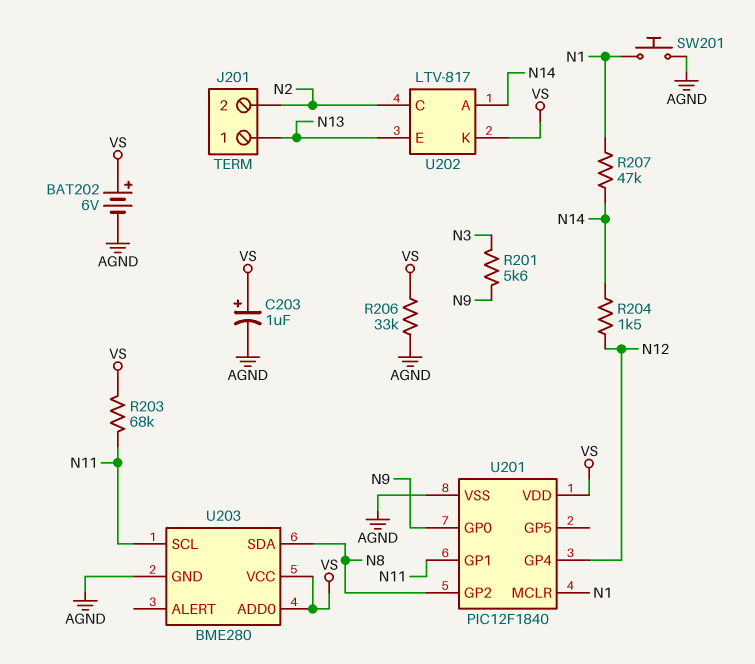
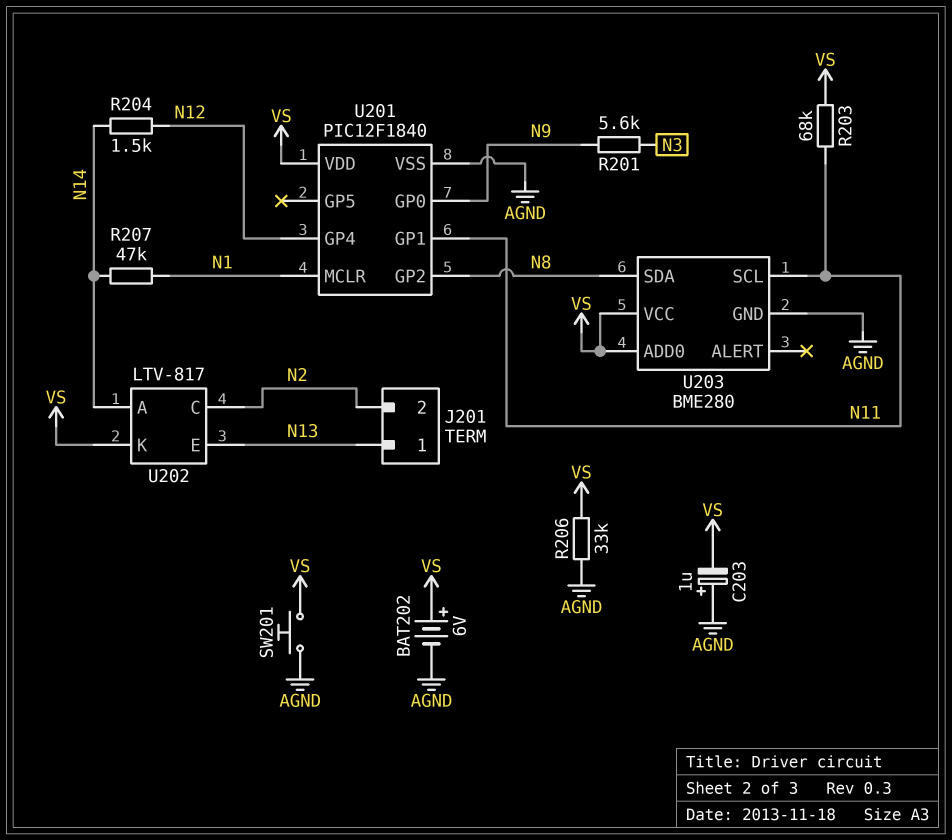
C203: 1uF (plus VS, minus AGND) -> 1uF (plus AGND, minus VS)
SW201: button (AGND, N1) -> button (AGND, VS)

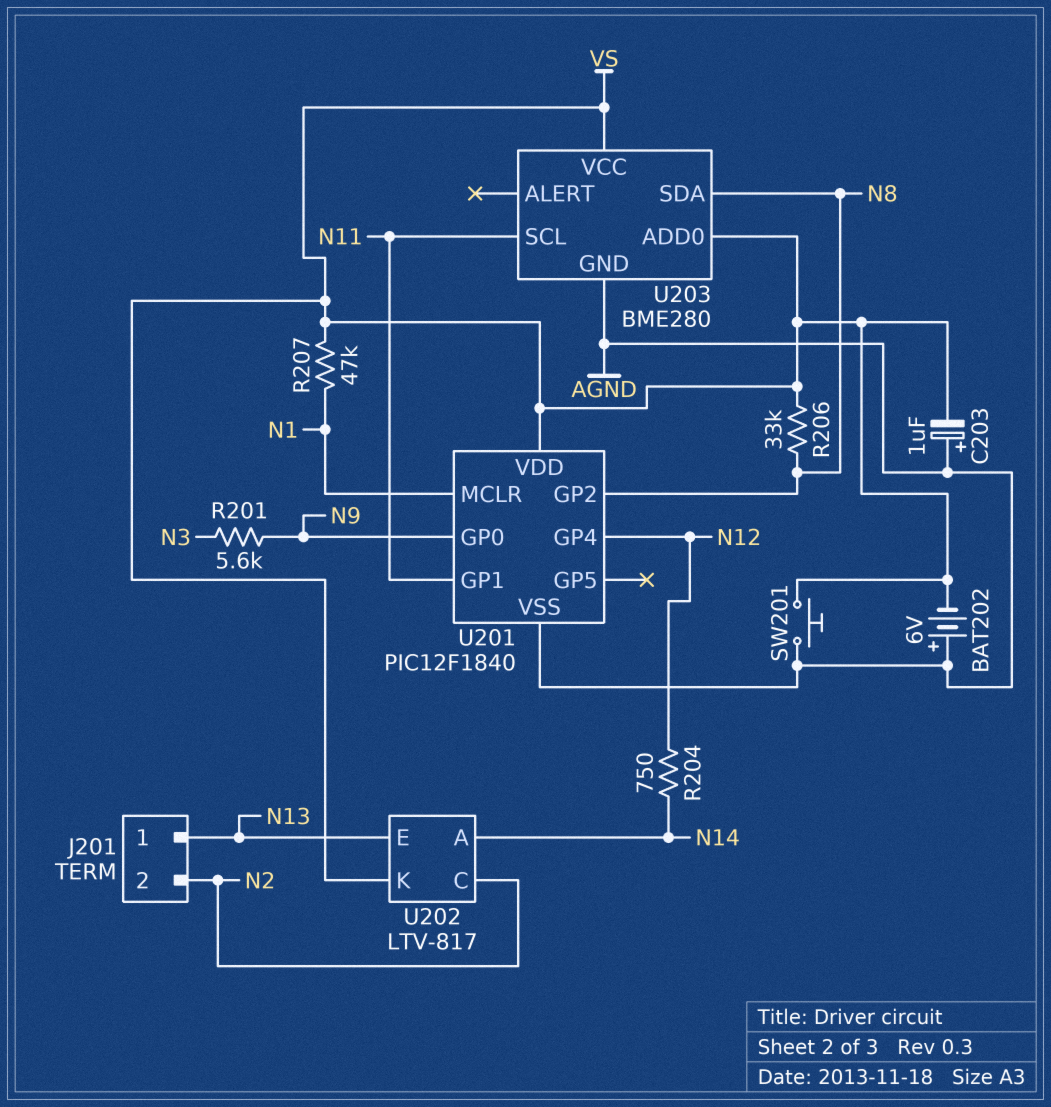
BAT202: 6V (plus VS, minus AGND) -> 6V (plus AGND, minus VS)
R203: 68k (N11, VS) -> none
R204: 1.5k (N12, N14) -> 750 (N12, N14)
R206: 33k (AGND, VS) -> 33k (N8, VS)
R207: 47k (N1, N14) -> 47k (N1, VS)

